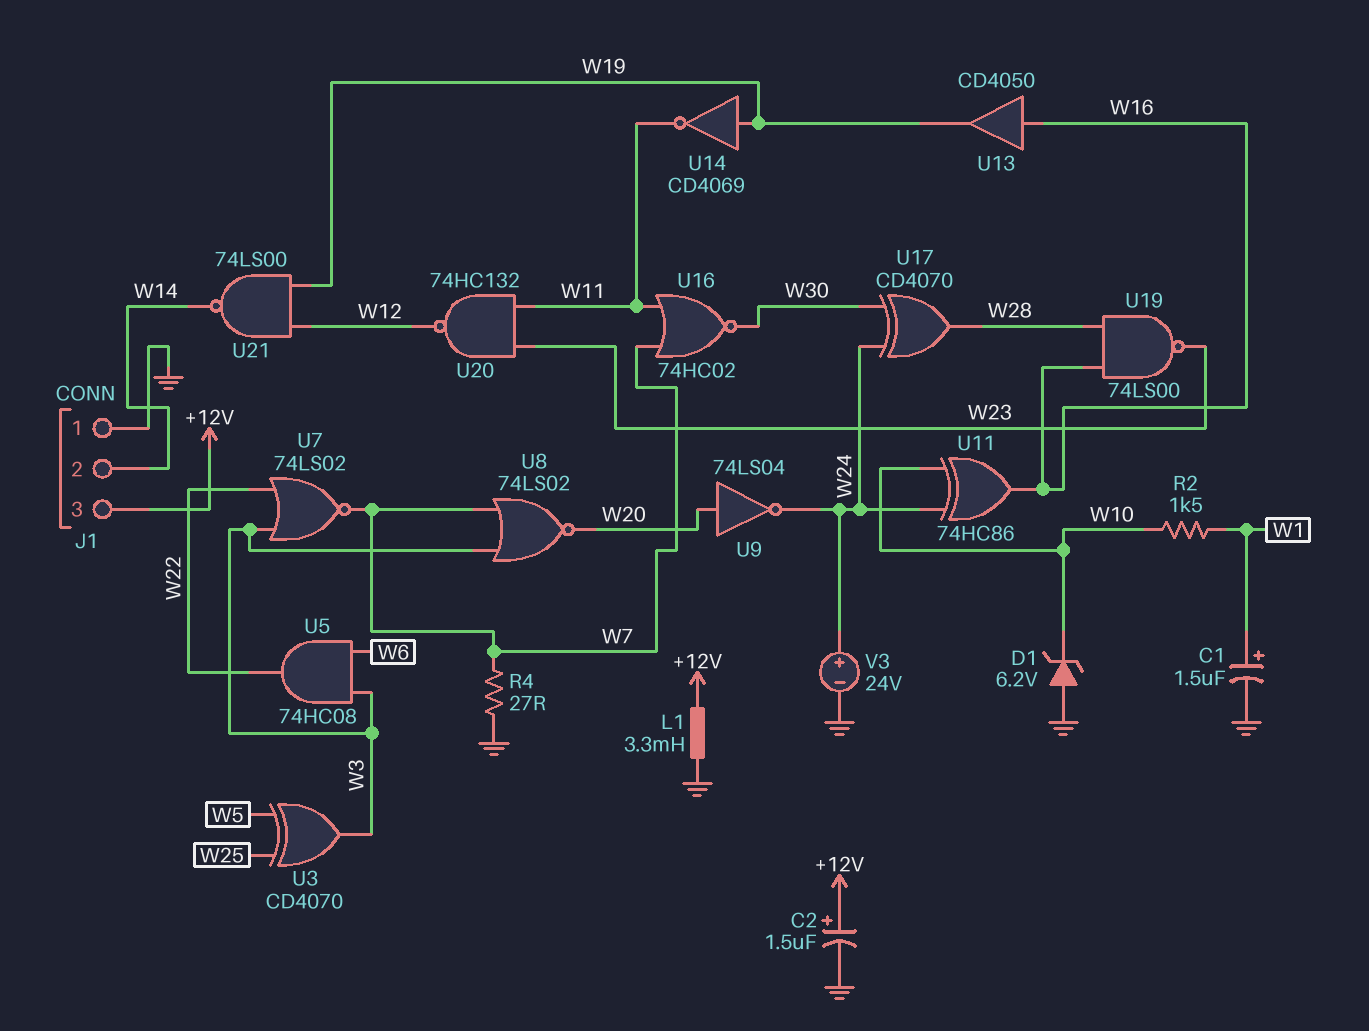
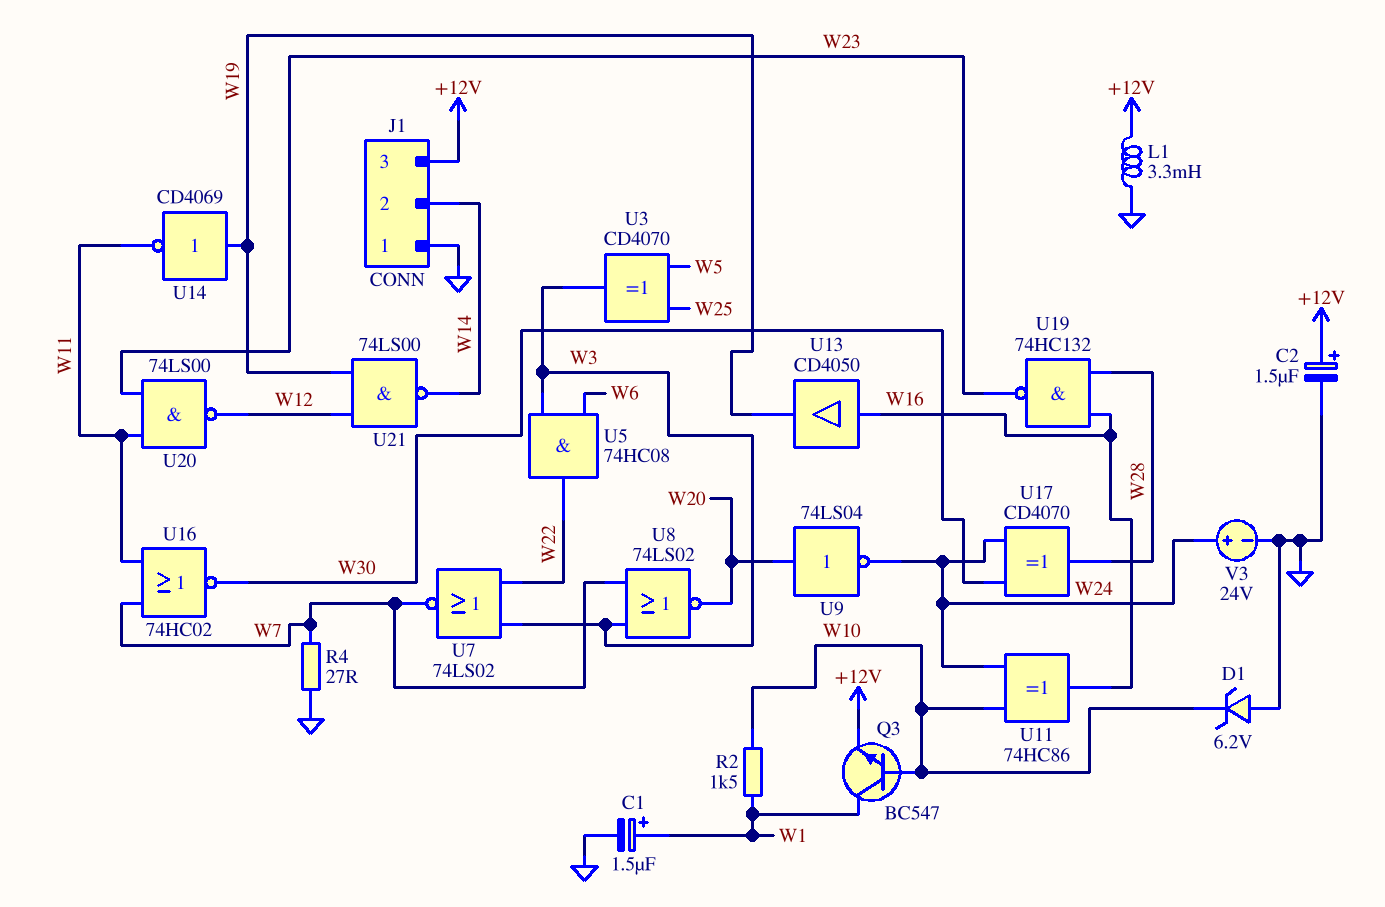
Q3: none -> NPN BC547 (B W10, C W1, E +12V)
U19: NAND 74LS00 (in W16, in W28, out W23) -> NAND 74HC132 (in W16, in W28, out W23)
U20: NAND 74HC132 (in W11, in W23, out W12) -> NAND 74LS00 (in W11, in W23, out W12)

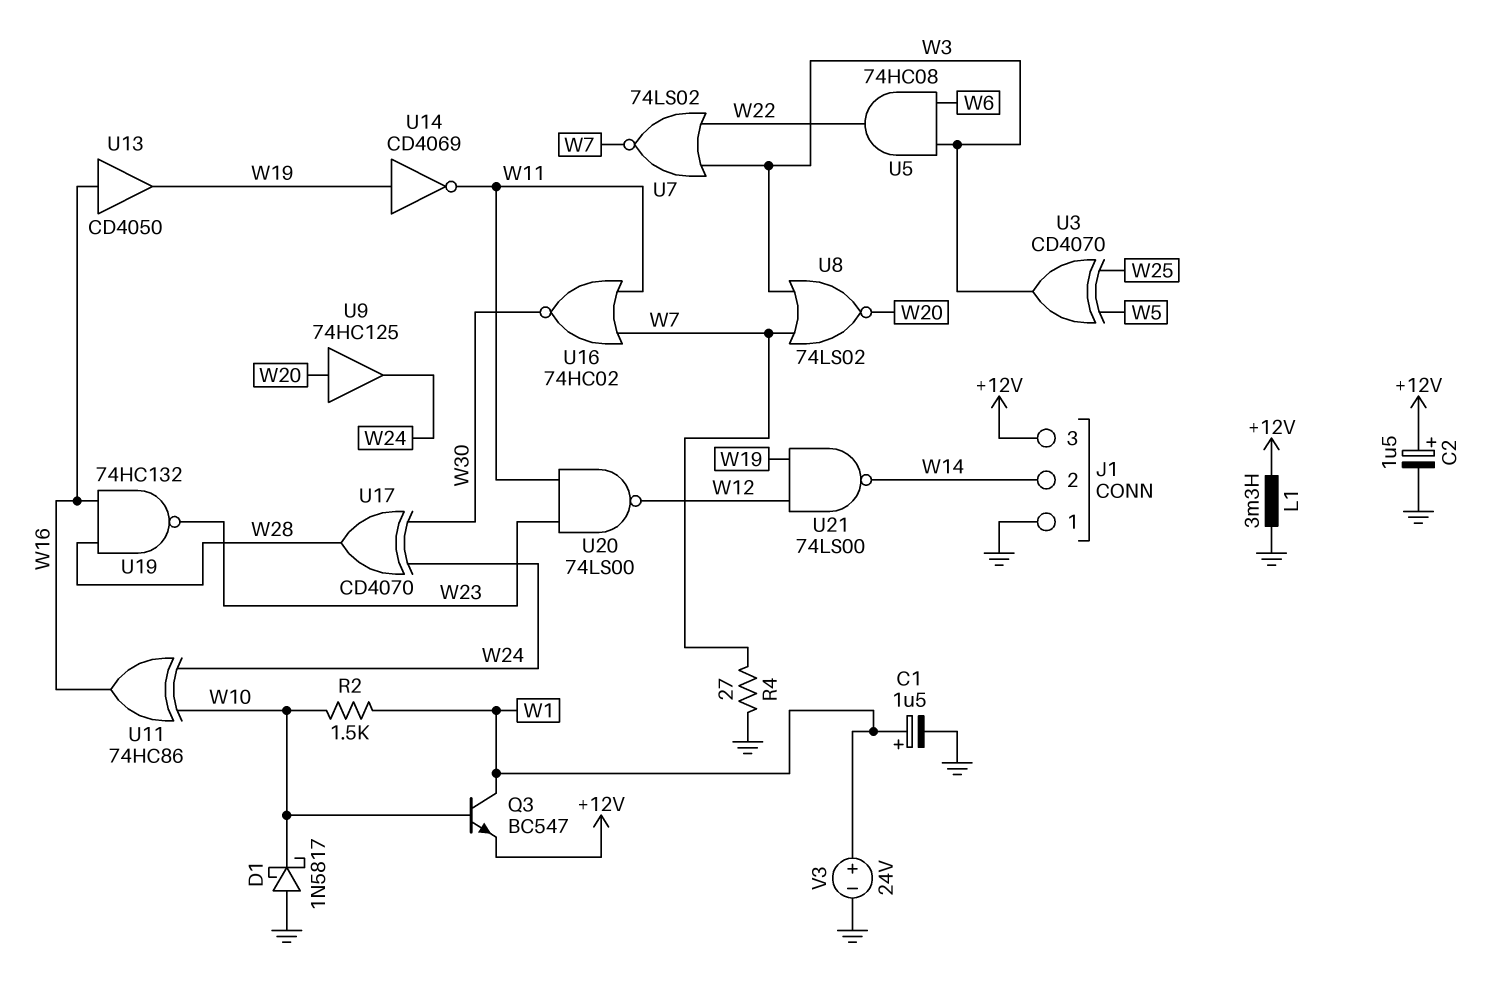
D1: zener 6.2V (A GND, K W10) -> schottky 1N5817 (A GND, K W10)
U9: NOT 74LS04 (in W20, out W24) -> buffer 74HC125 (in W20, out W24)
V3: 24V (plus W24, minus GND) -> 24V (plus W1, minus GND)

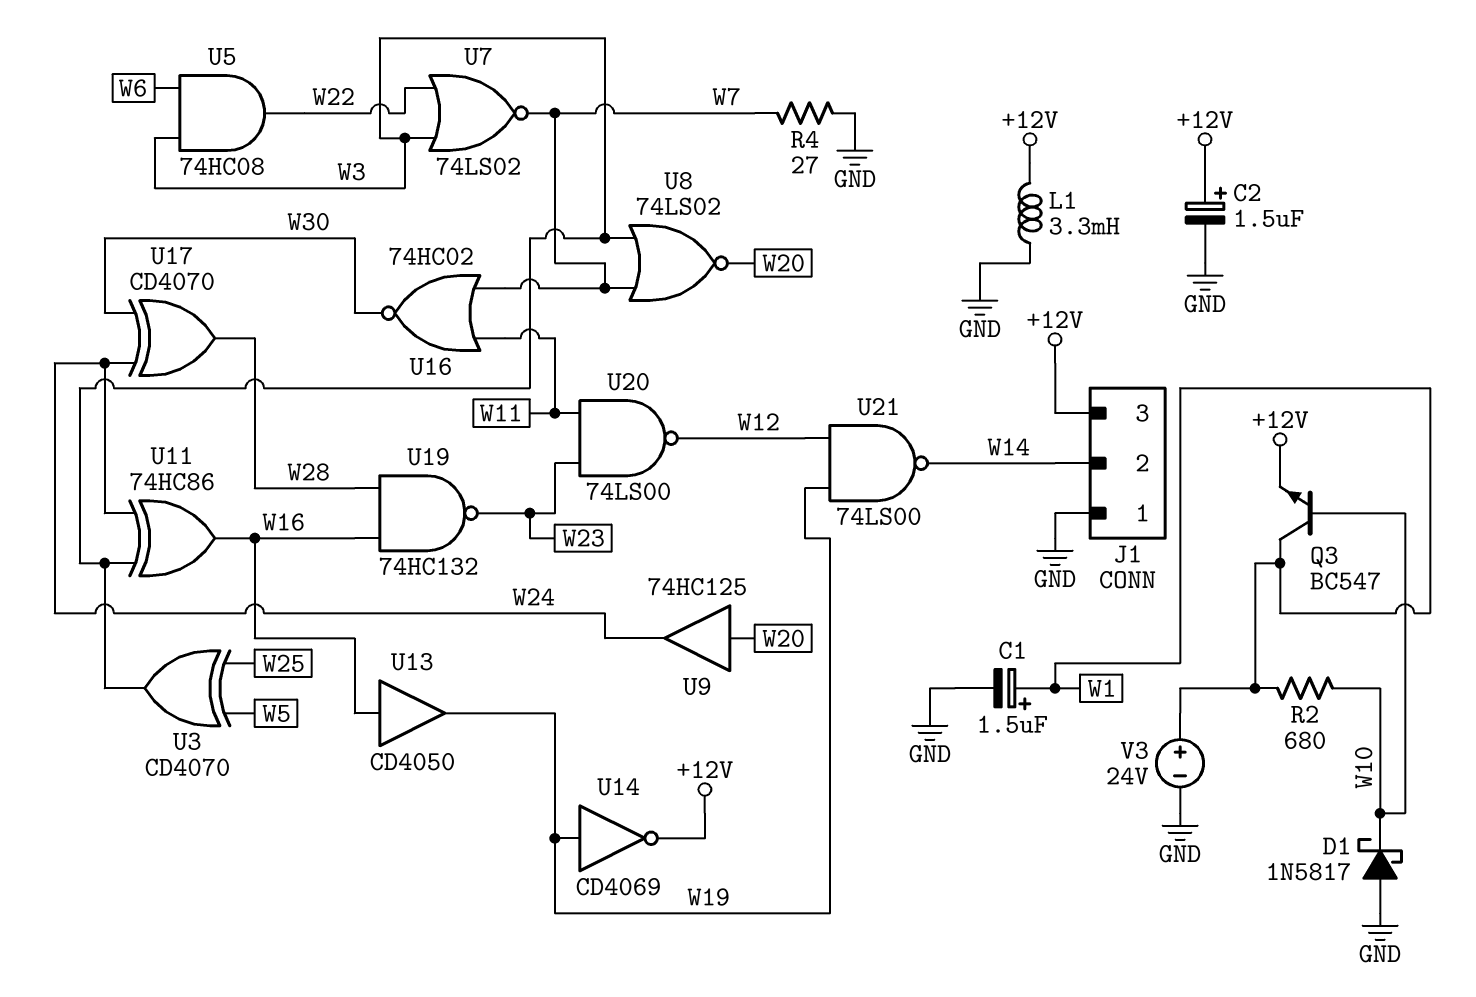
R2: 1.5k (W1, W10) -> 680 (W1, W10)
U11: XOR 74HC86 (in W10, in W24, out W16) -> XOR 74HC86 (in W3, in W24, out W16)
U14: NOT CD4069 (in W19, out W11) -> NOT CD4069 (in W19, out +12V)

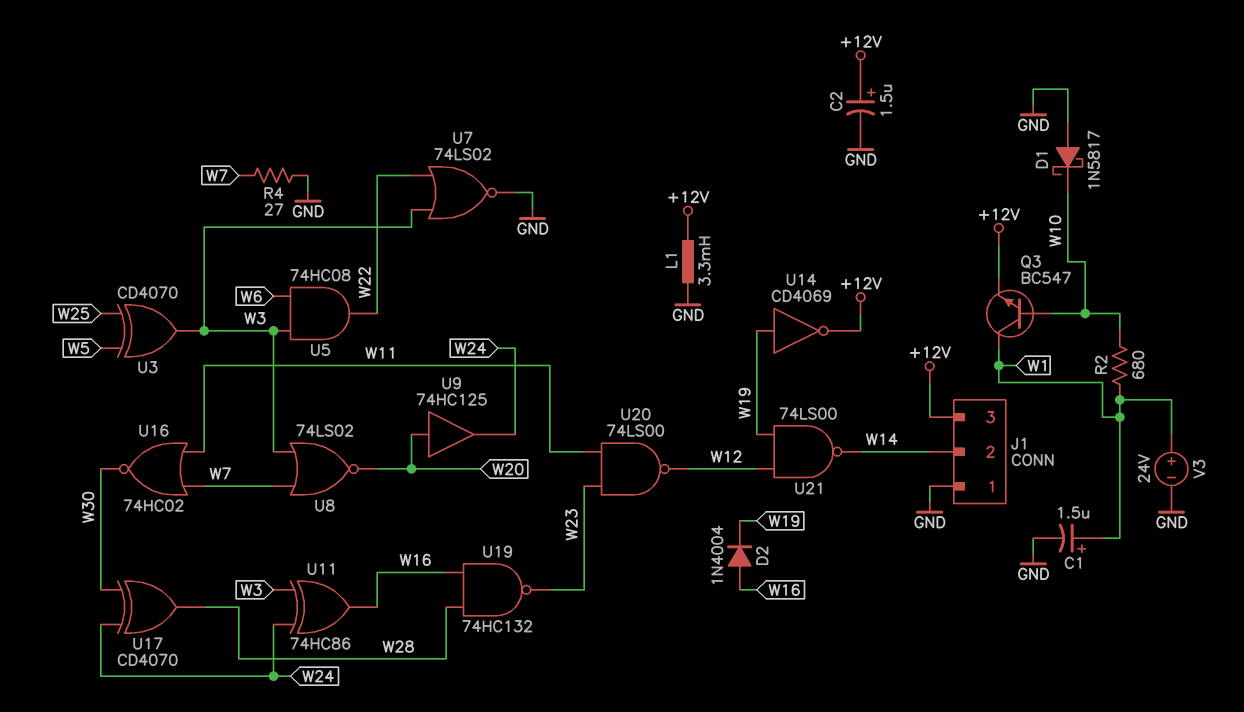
D2: none -> diode 1N4004 (A W16, K W19)
U7: NOR 74LS02 (in W3, in W22, out W7) -> NOR 74LS02 (in W3, in W22, out GND)
U13: buffer CD4050 (in W16, out W19) -> none

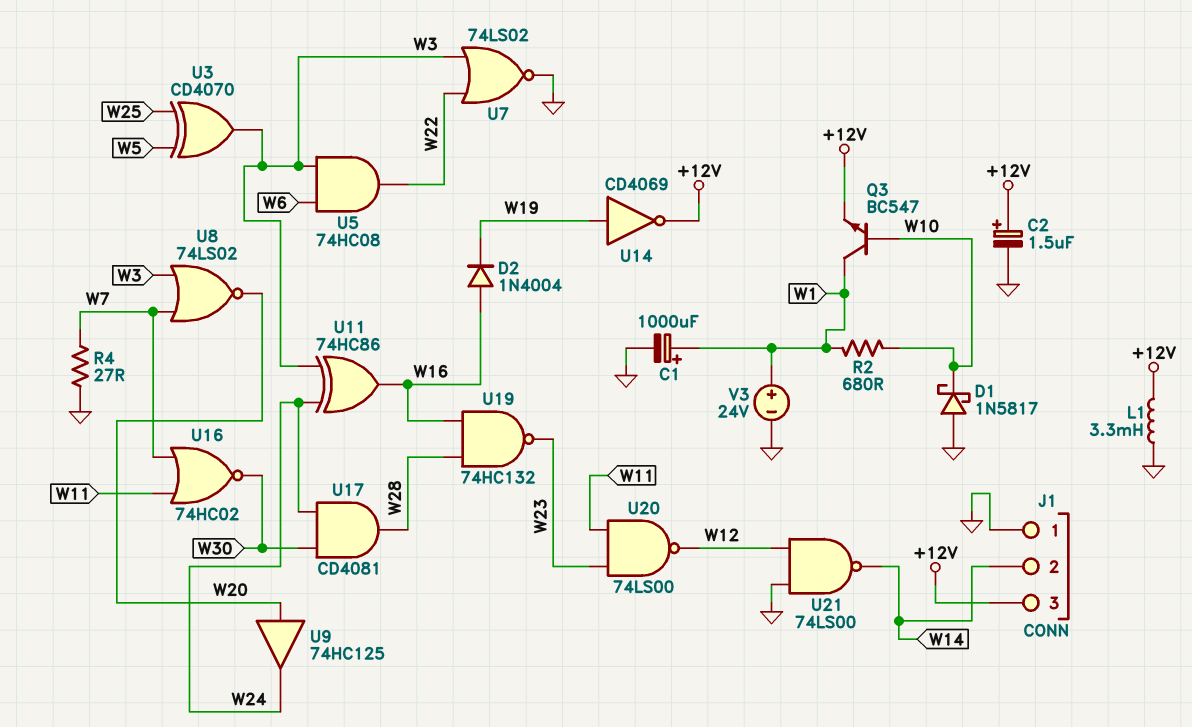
C1: 1.5uF (plus W1, minus GND) -> 1000uF (plus W1, minus GND)
U17: XOR CD4070 (in W24, in W30, out W28) -> AND CD4081 (in W24, in W30, out W28)
U21: NAND 74LS00 (in W12, in W19, out W14) -> NAND 74LS00 (in GND, in W12, out W14)

